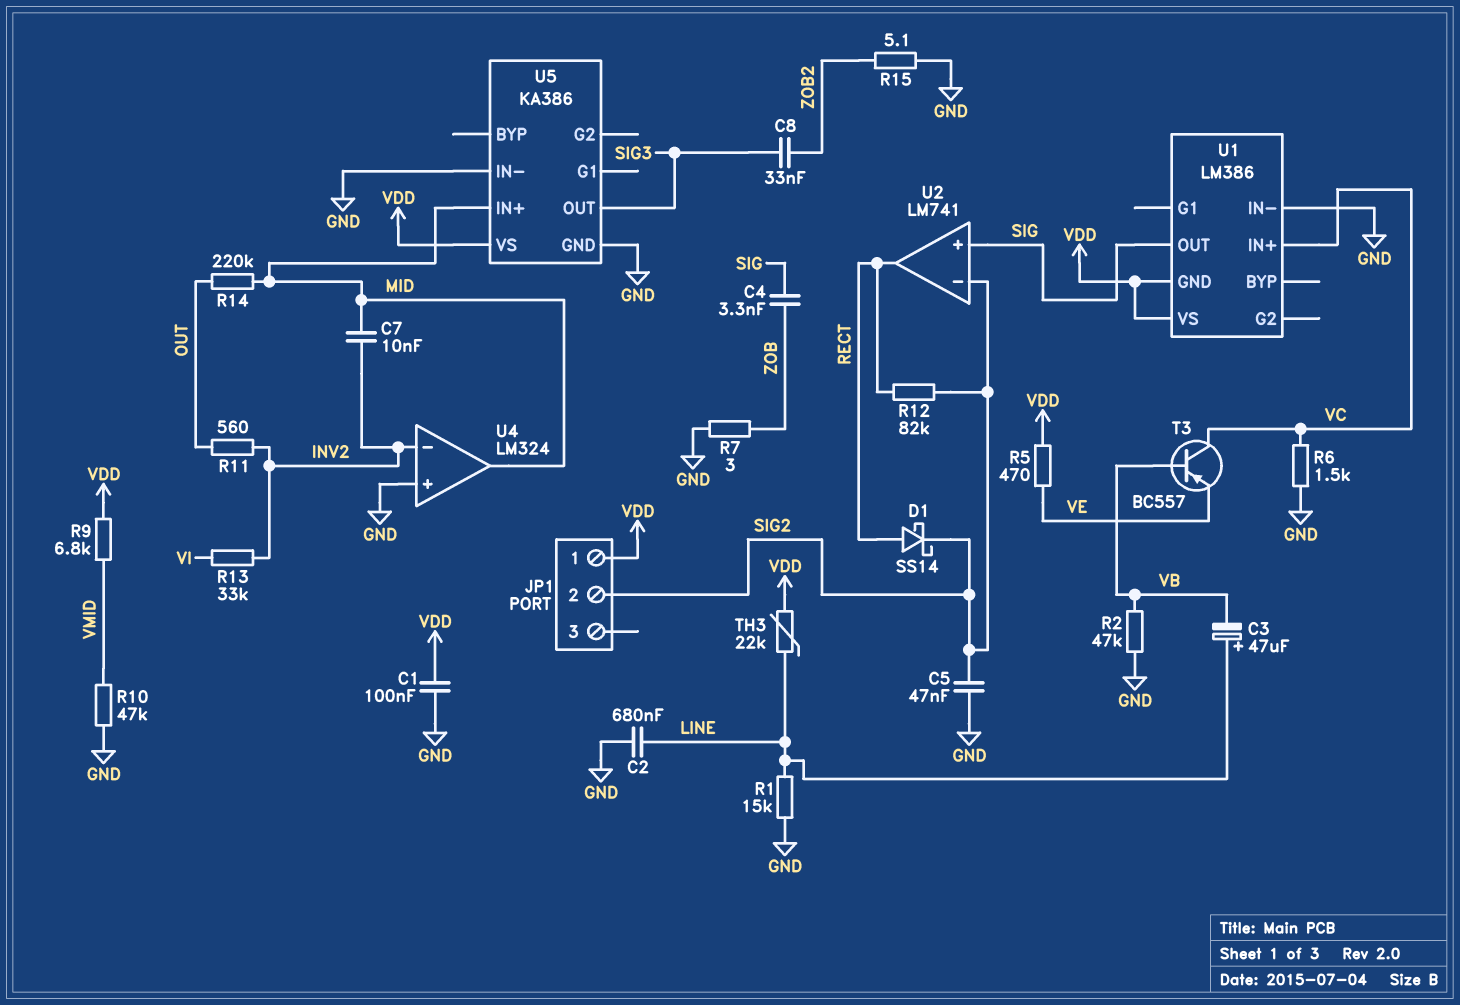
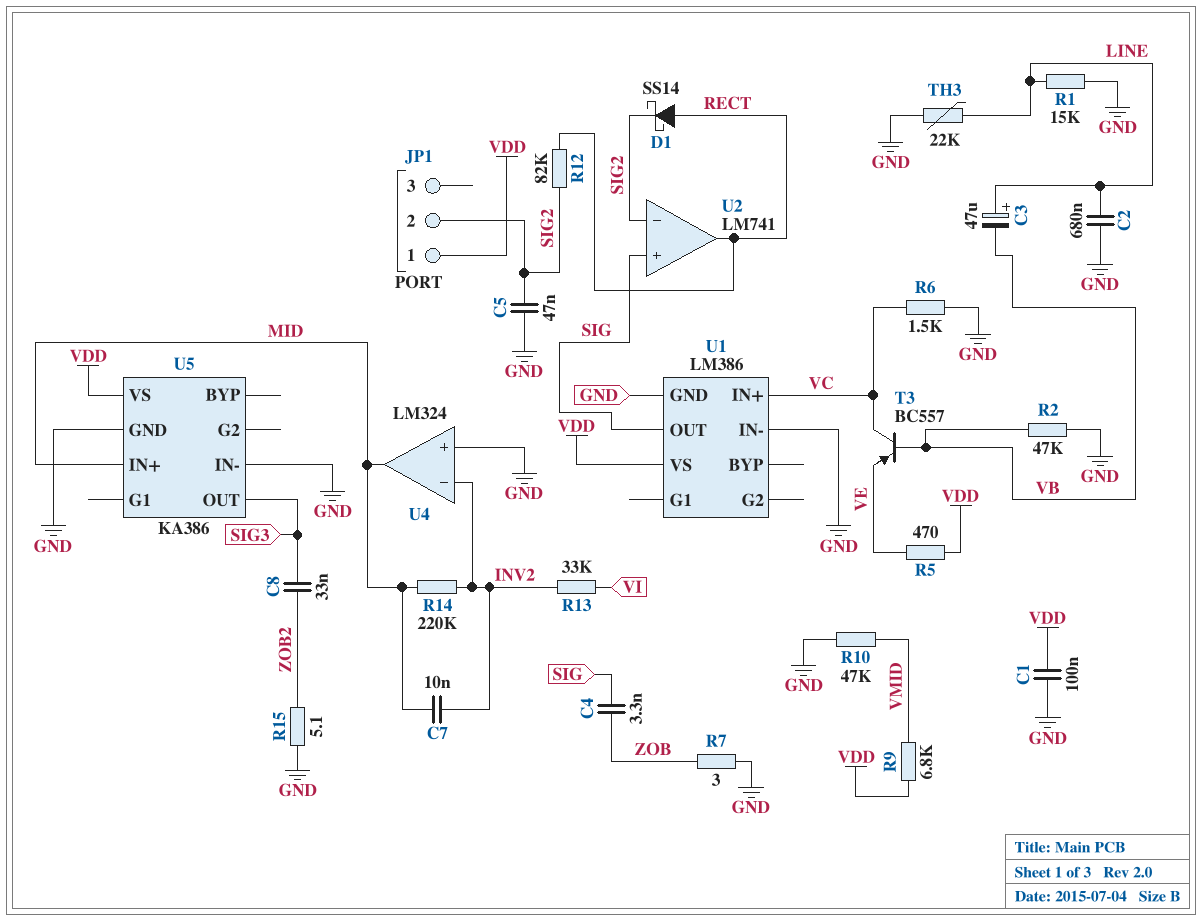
R11: 560 (INV2, OUT) -> none
R14: 220k (MID, OUT) -> 220k (INV2, MID)
TH3: 22k (LINE, VDD) -> 22k (GND, LINE)
U1 pin GND: VDD -> GND

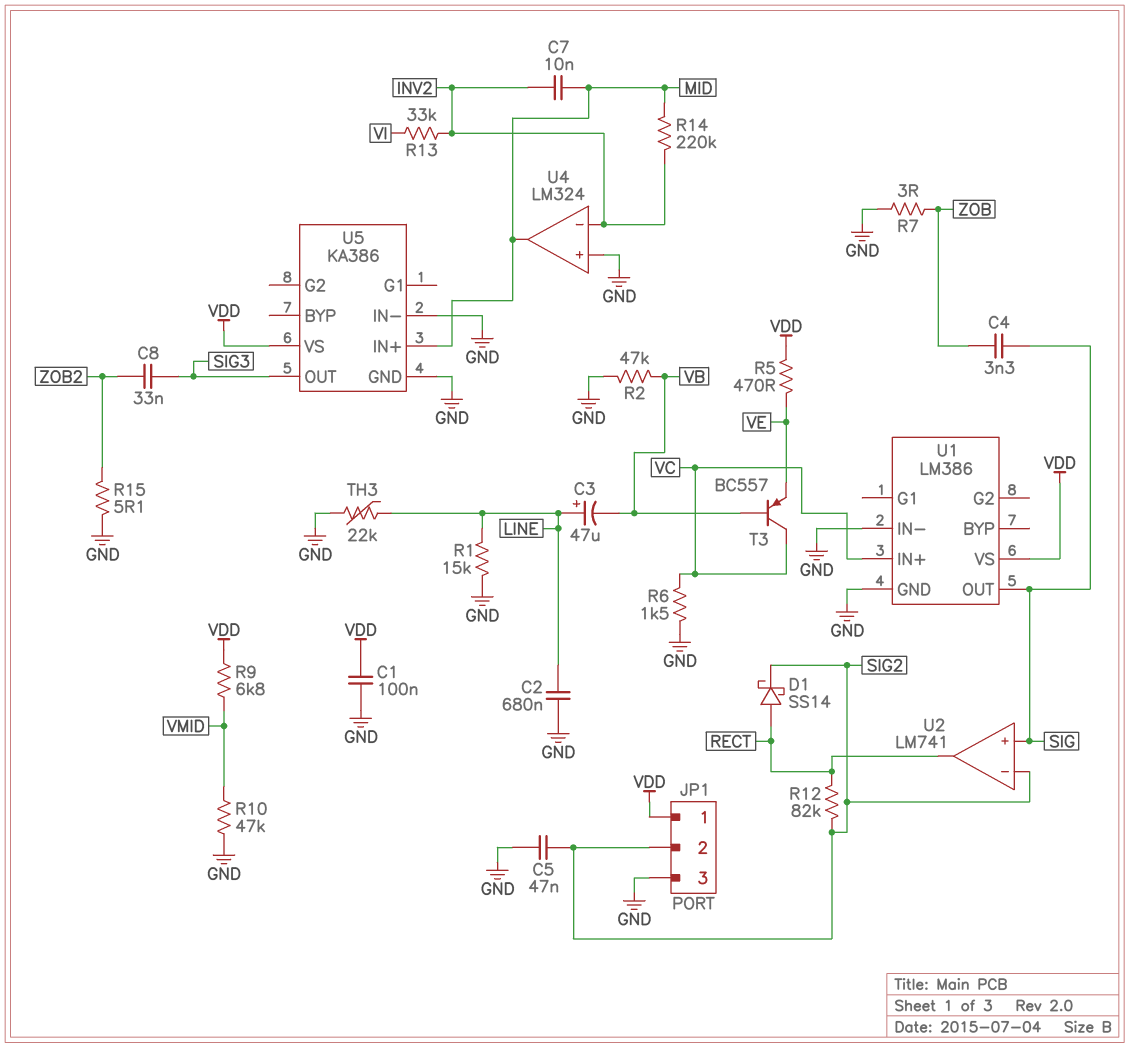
JP1 pin 3: none -> GND

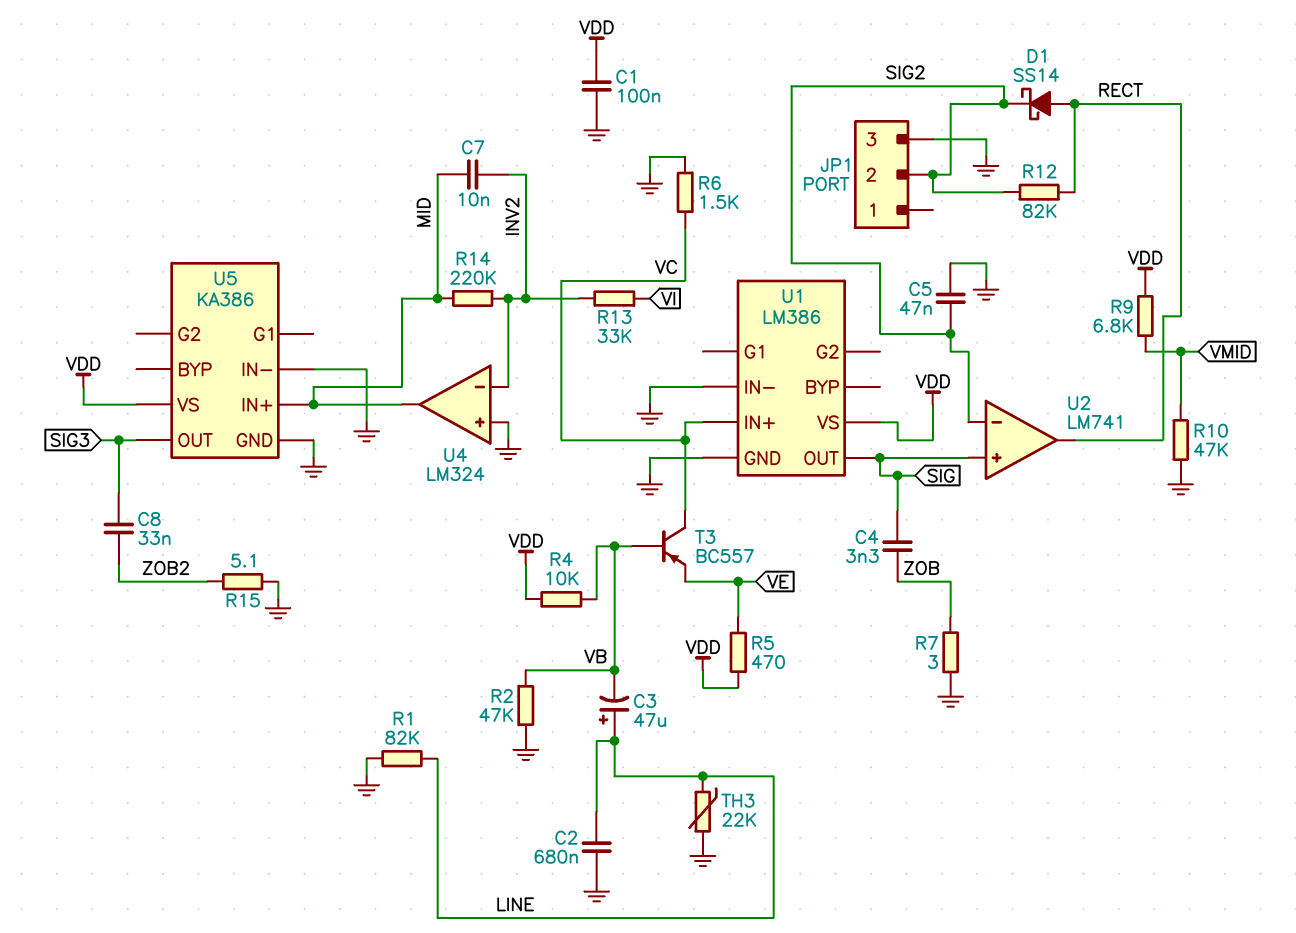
JP1 pin 1: VDD -> none
R1: 15k (GND, LINE) -> 82k (GND, LINE)
R4: none -> 10k (VB, VDD)

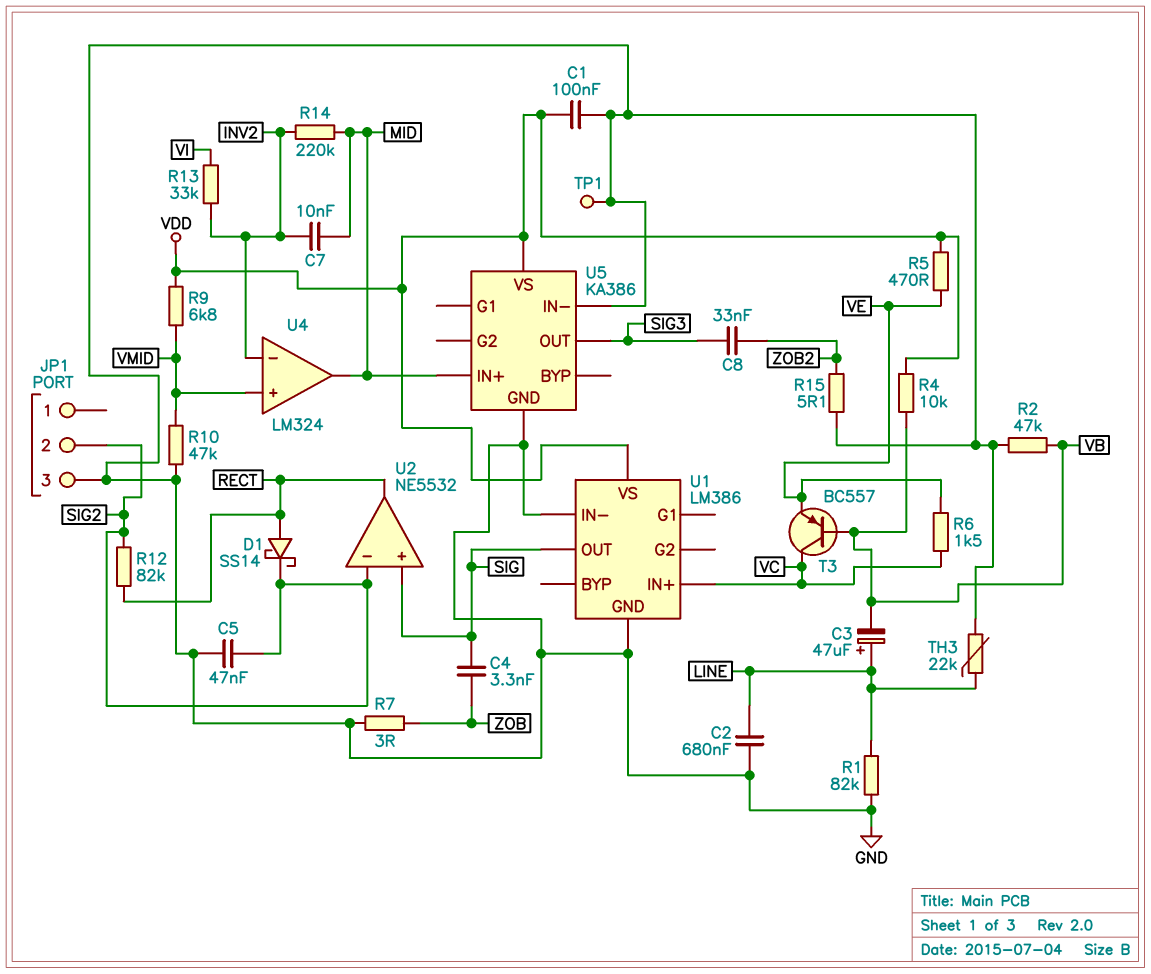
R6: 1.5k (GND, VC) -> 1.5k (VC, VE)
TP1: none -> test point (GND)
U2: LM741 -> NE5532
U4 pin in+: GND -> VMID

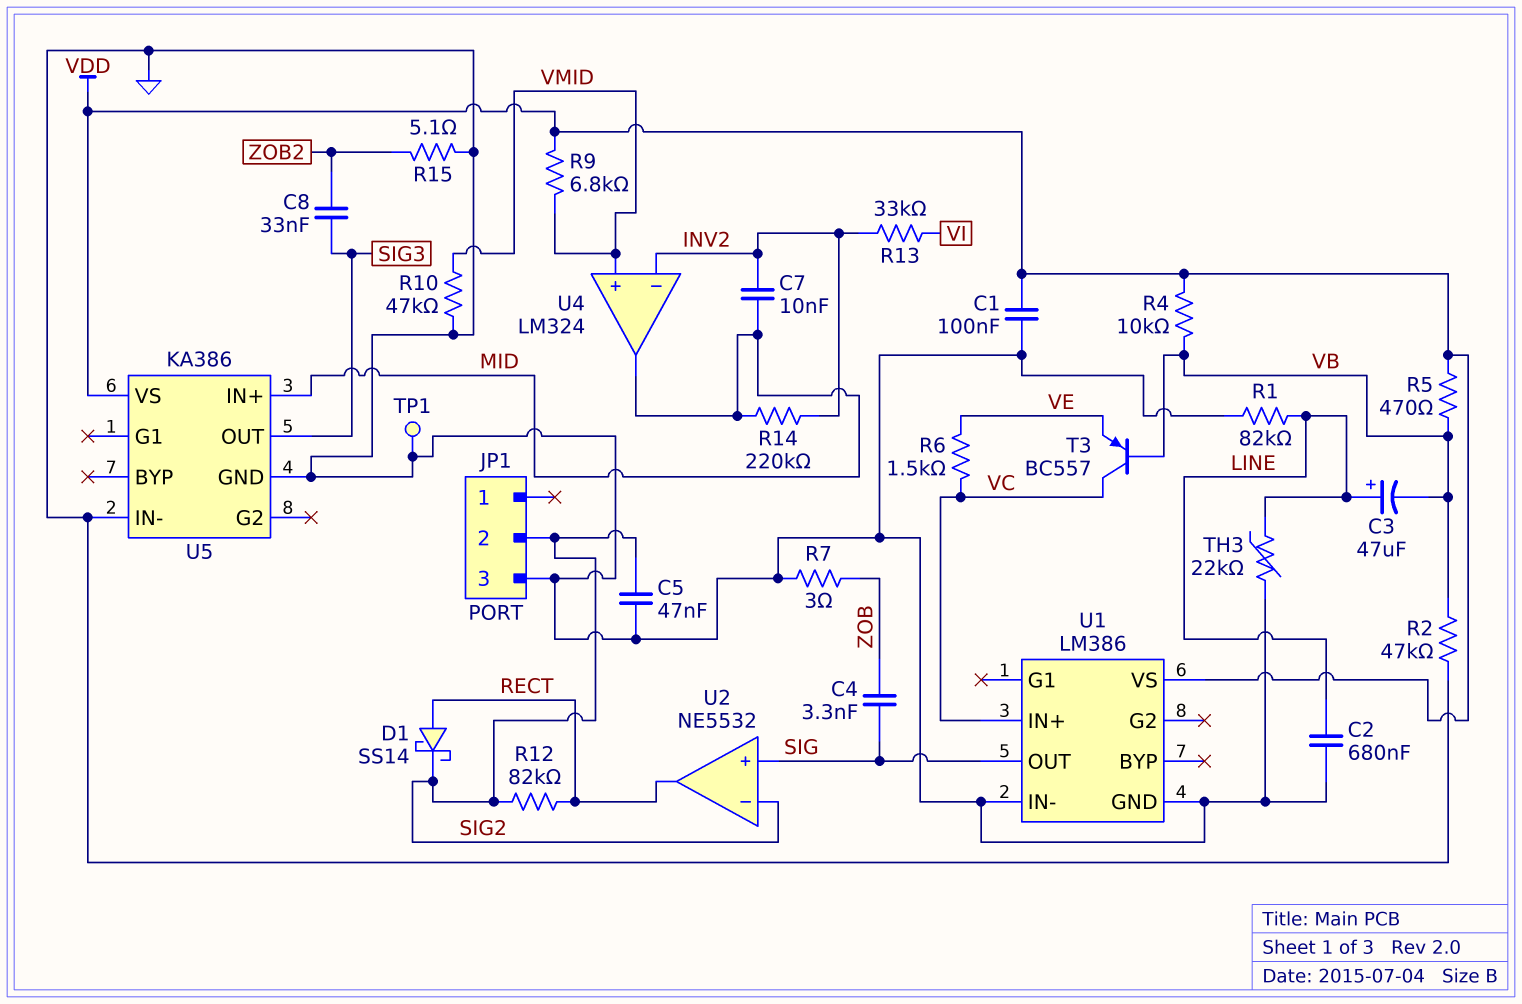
R5: 470 (VDD, VE) -> 470 (VB, VDD)

